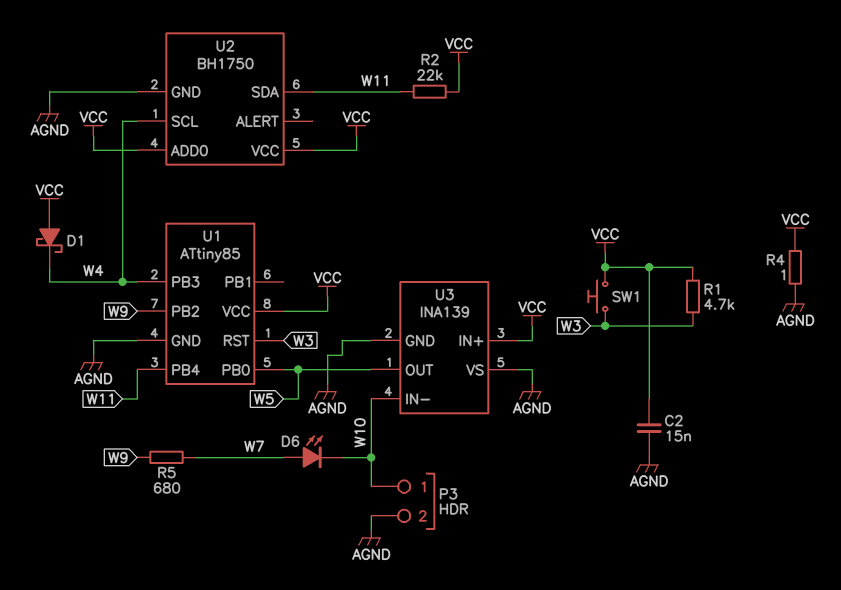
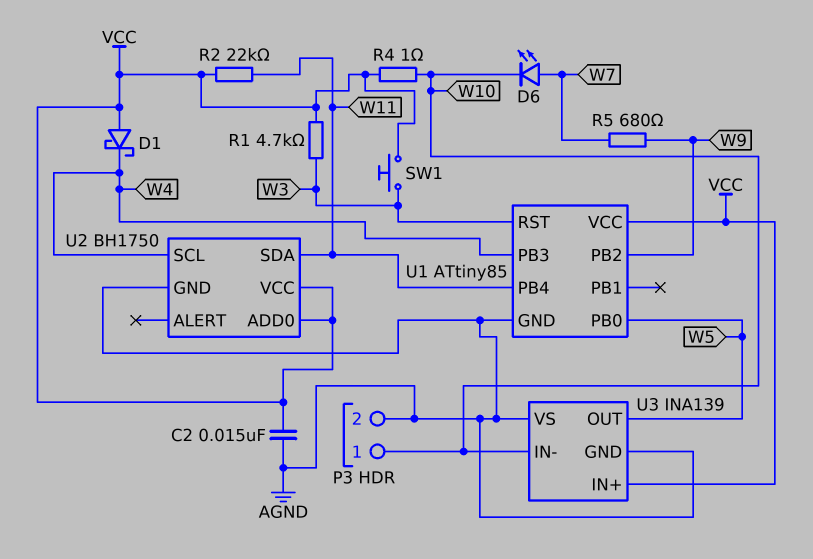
R4: 1 (AGND, VCC) -> 1 (VCC, W10)

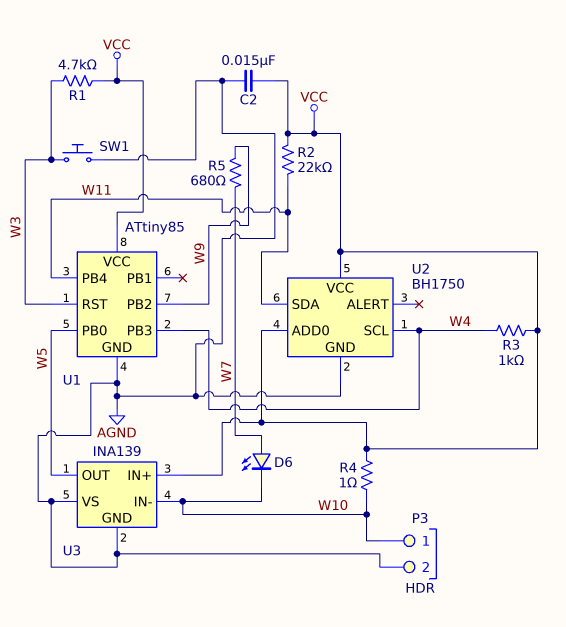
D1: schottky (A VCC, K W4) -> none
R3: none -> 1k (VCC, W4)
SW1: button (VCC, W3) -> button (AGND, W3)

